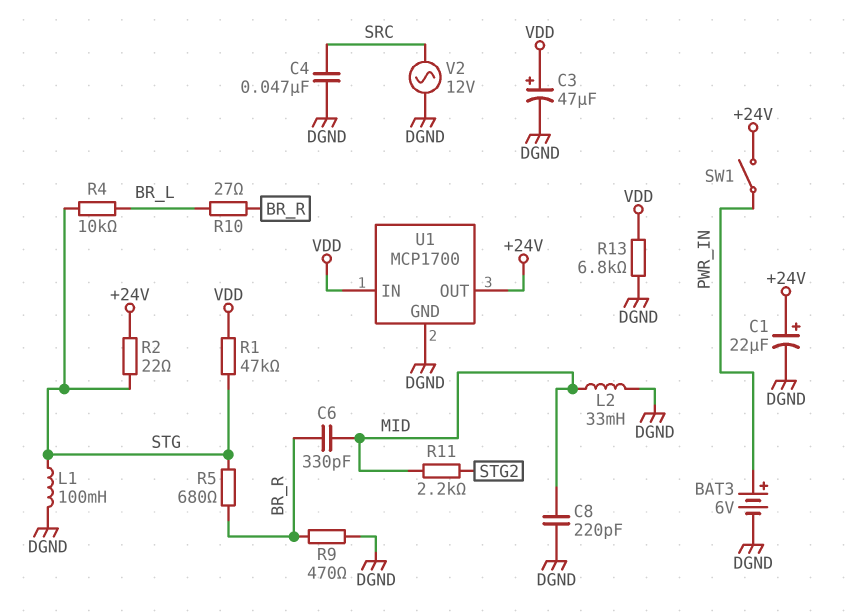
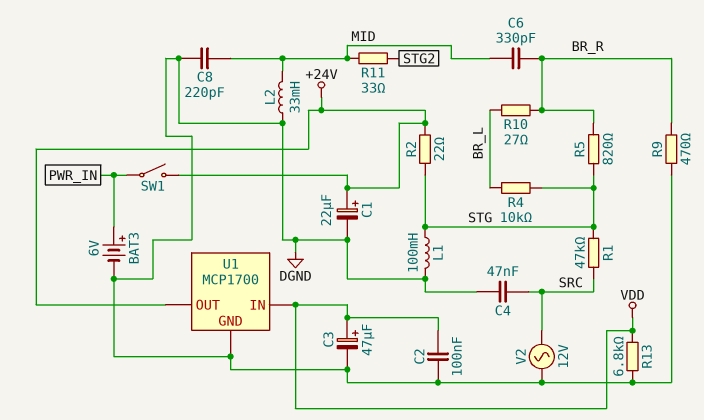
C2: none -> 100nF (DGND, VDD)
R1: 47k (STG, VDD) -> 47k (SRC, STG)
R5: 680 (BR_R, STG) -> 820 (BR_R, STG)
R11: 2.2k (MID, STG2) -> 33 (MID, STG2)

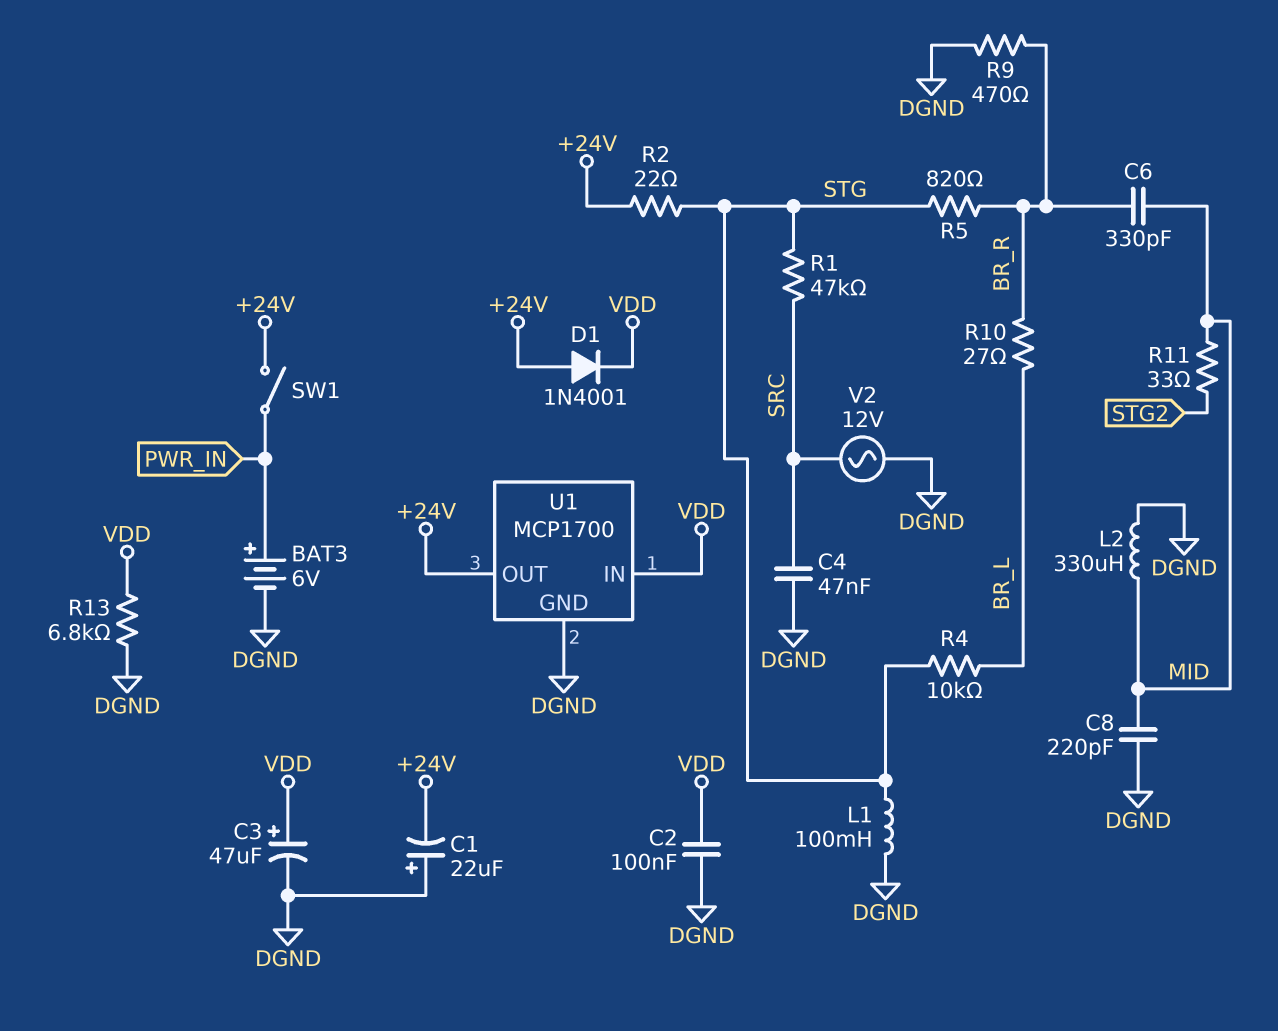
C1: 22uF (plus +24V, minus DGND) -> 22uF (plus DGND, minus +24V)
D1: none -> diode 1N4001 (A +24V, K VDD)
L2: 33mH (DGND, MID) -> 330uH (DGND, MID)

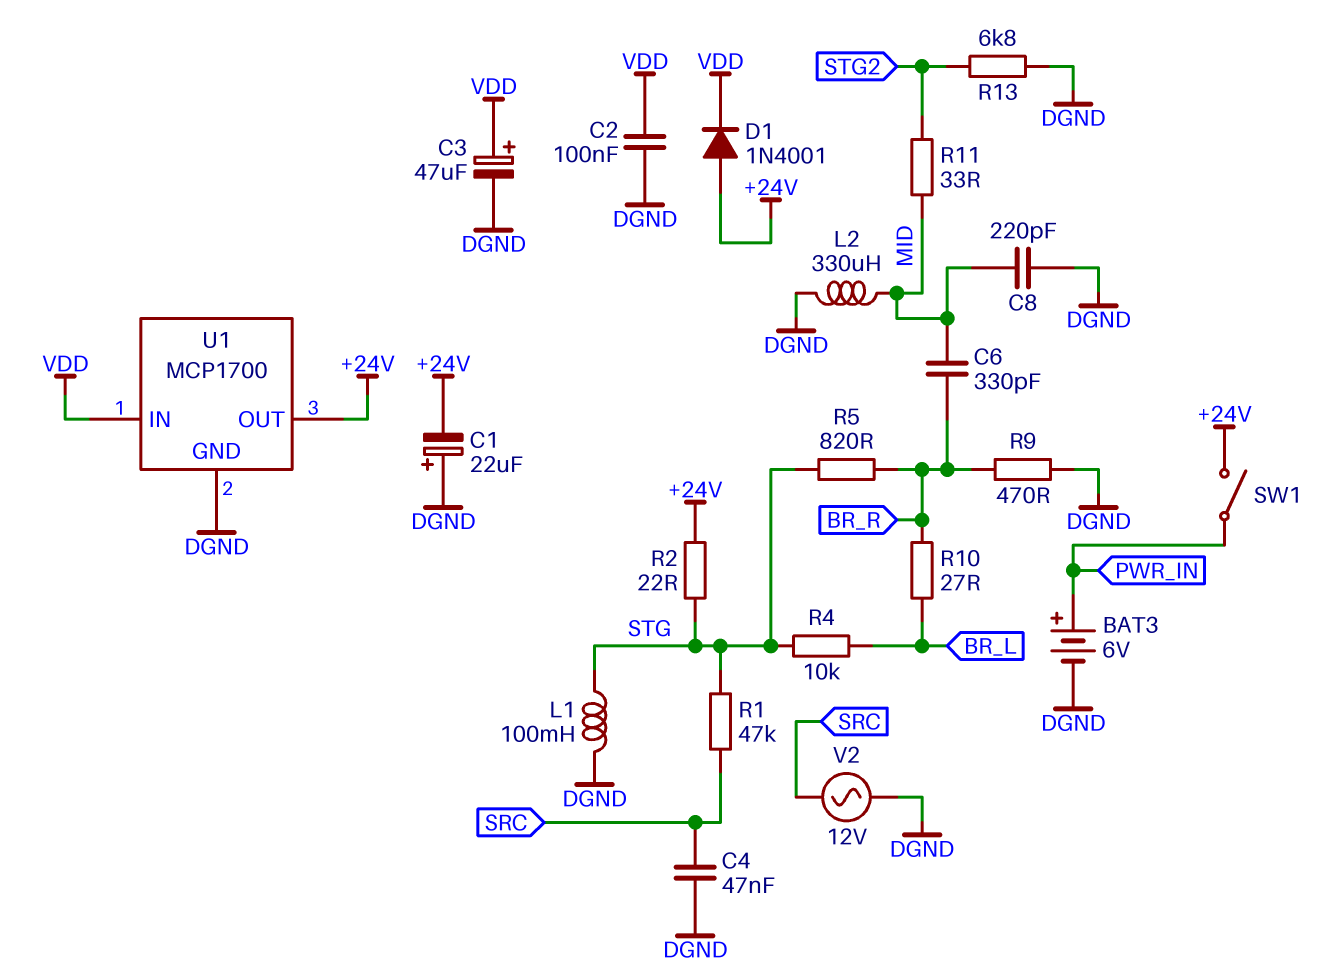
R13: 6.8k (DGND, VDD) -> 6.8k (DGND, STG2)

